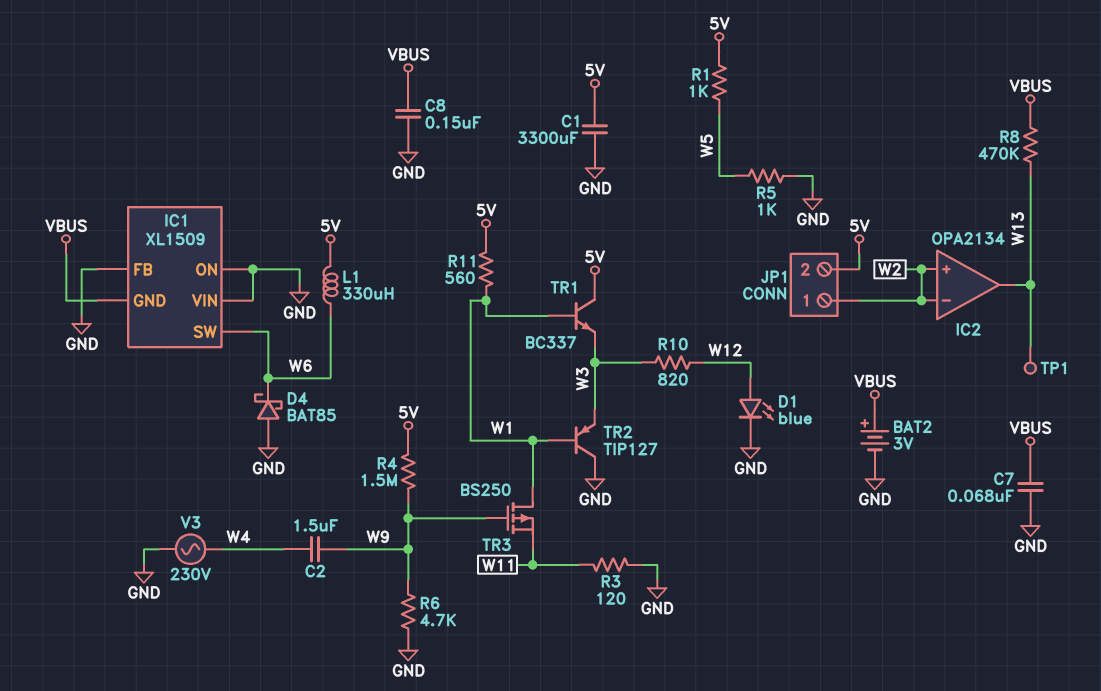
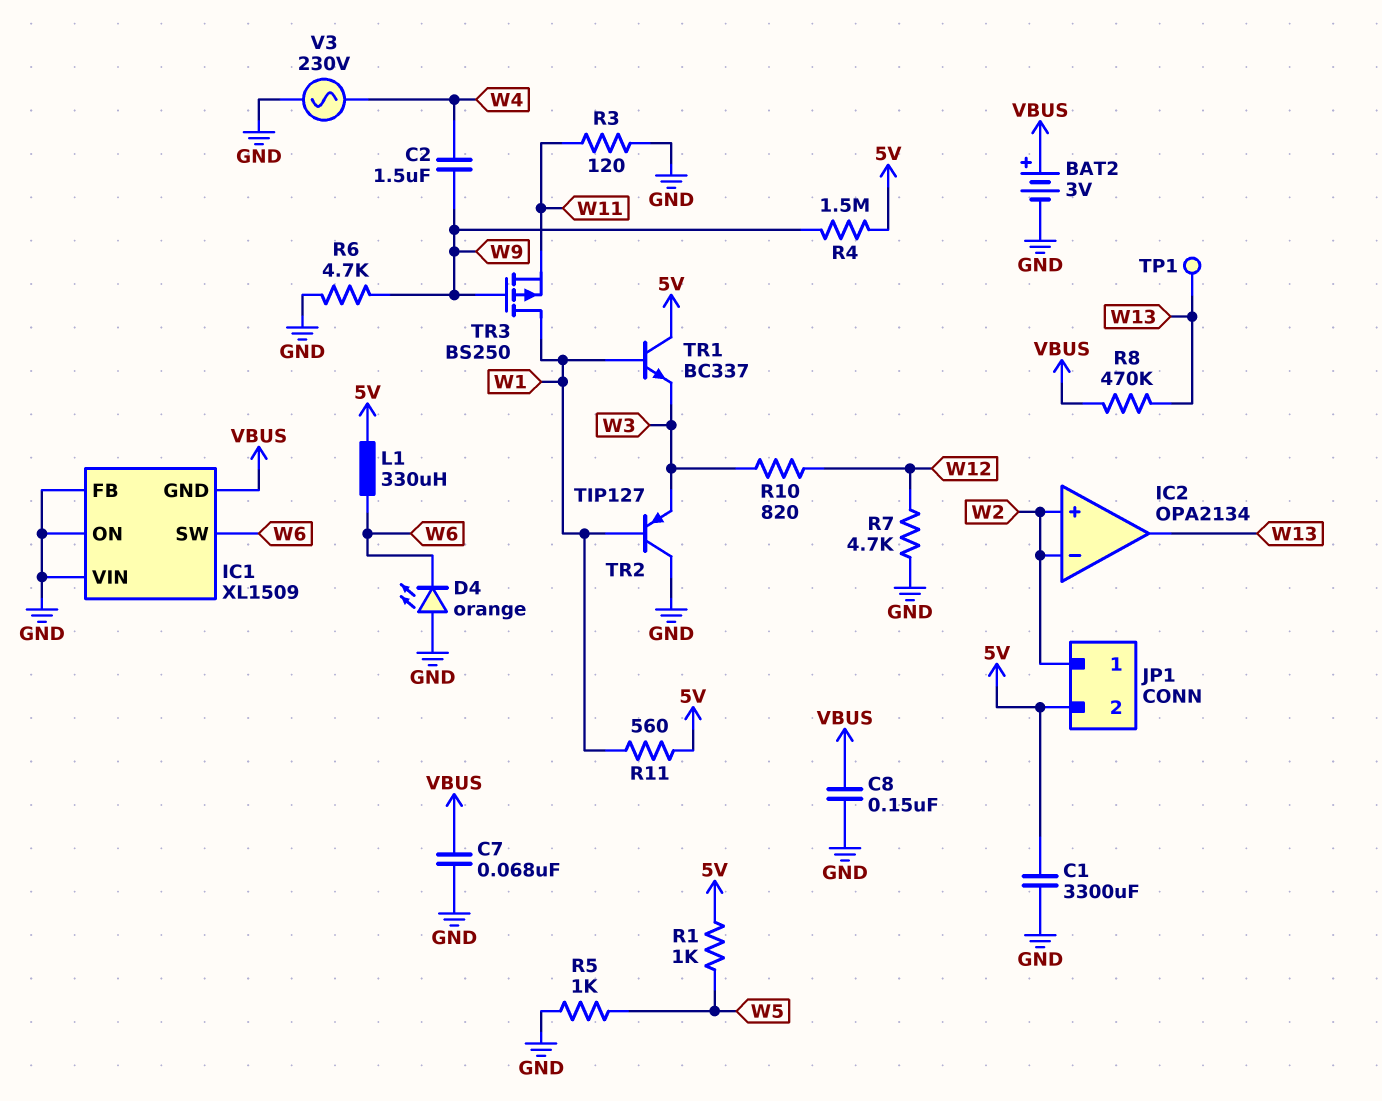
D1: LED blue (A W12, K GND) -> none
D4: schottky BAT85 (A GND, K W6) -> LED orange (A GND, K W6)
R7: none -> 4.7k (GND, W12)

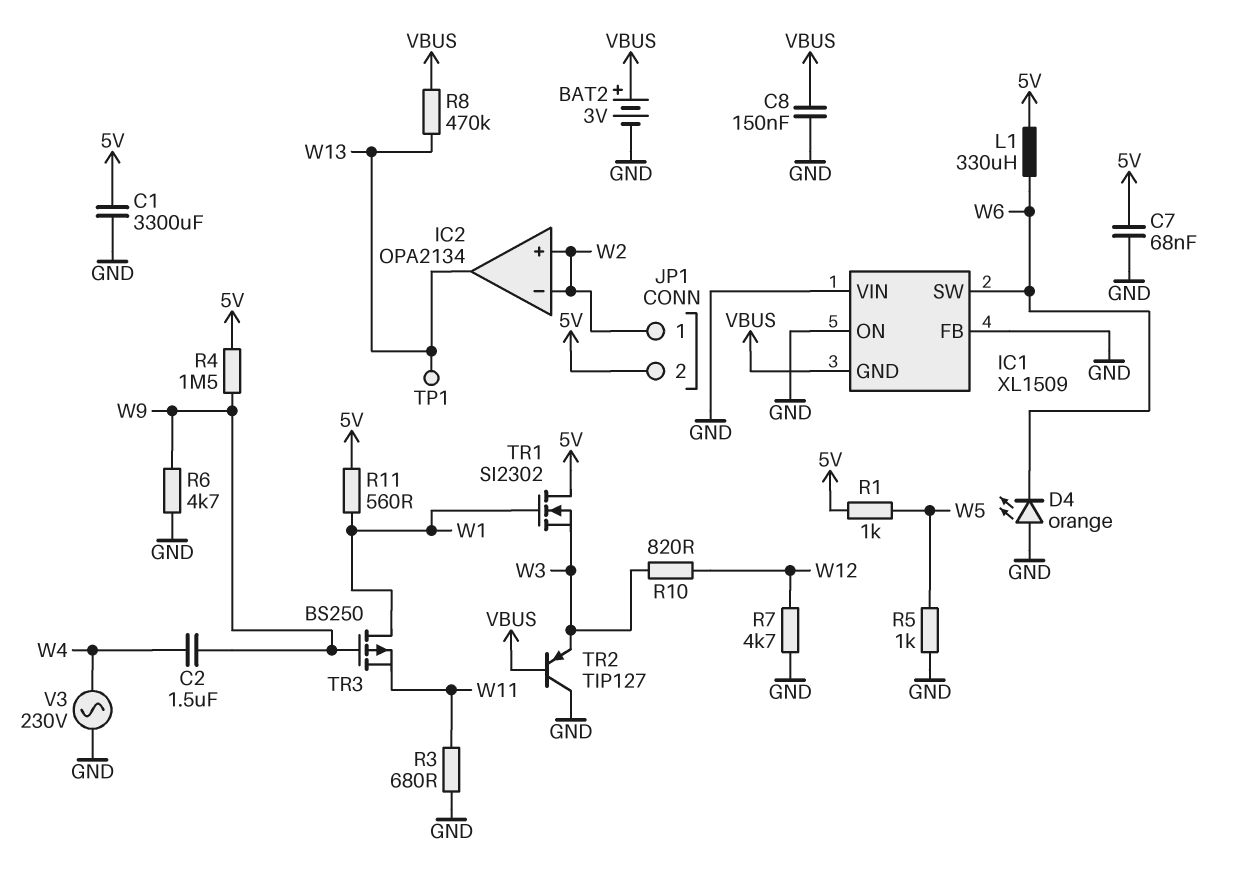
C7: 68nF (GND, VBUS) -> 68nF (5V, GND)
R3: 120 (GND, W11) -> 680 (GND, W11)
TR1: NPN BC337 (B W1, C 5V, E W3) -> NMOS SI2302 (G W1, D 5V, S W3)
TR2: PNP TIP127 (B W1, C GND, E W3) -> PNP TIP127 (B VBUS, C GND, E W3)

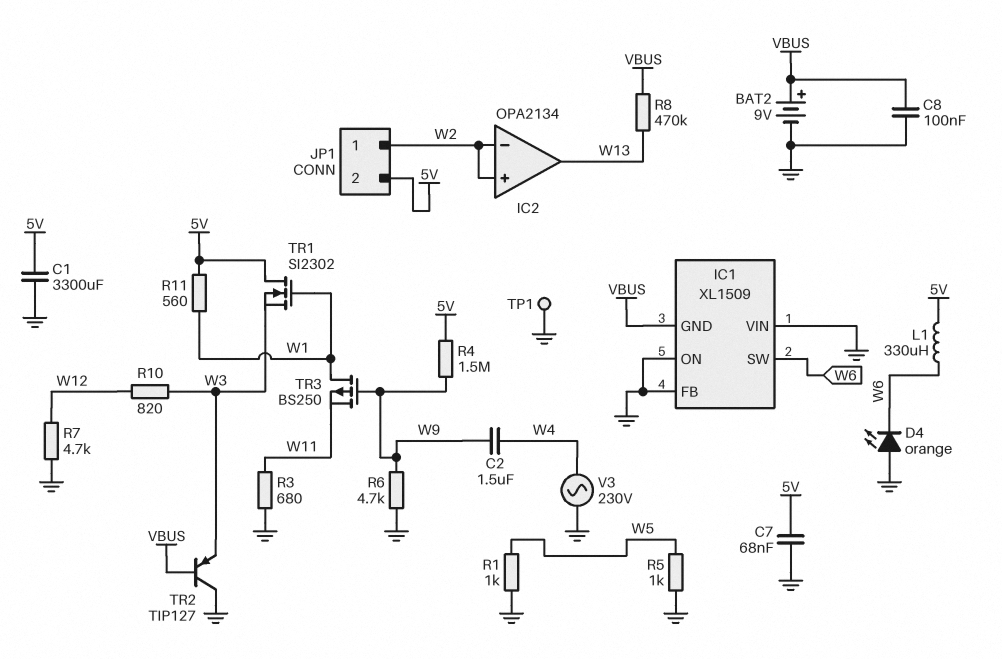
BAT2: 3V (plus VBUS, minus GND) -> 9V (plus VBUS, minus GND)
C8: 150nF (GND, VBUS) -> 100nF (GND, VBUS)
R1: 1k (5V, W5) -> 1k (GND, W5)
TP1: test point (W13) -> test point (GND)

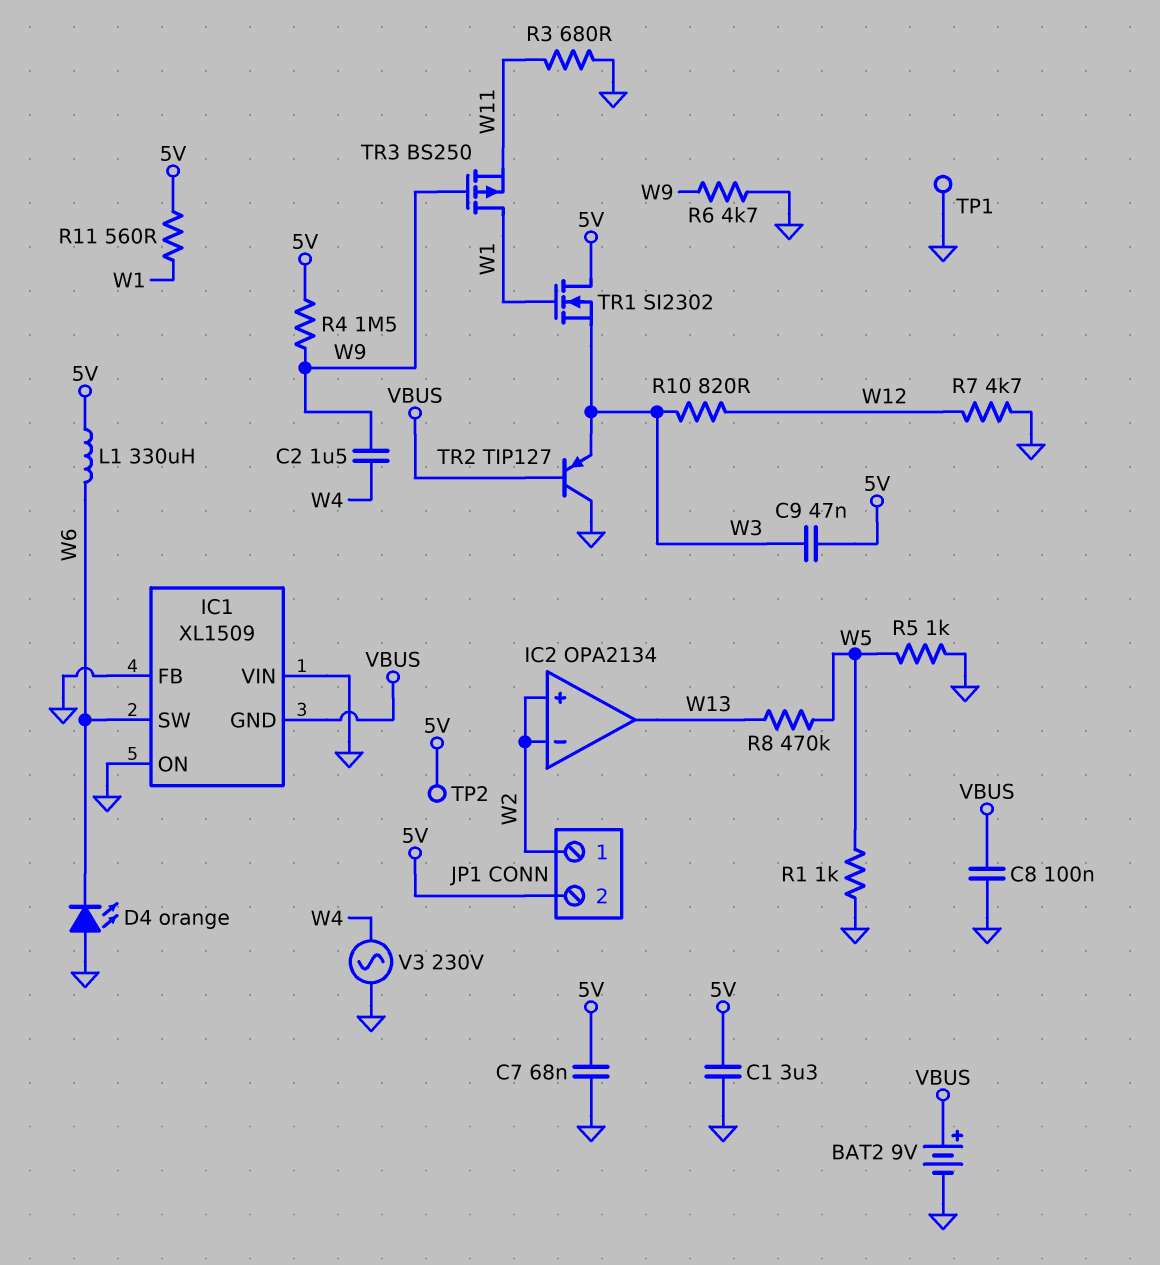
C1: 3300uF (5V, GND) -> 3.3uF (5V, GND)
C9: none -> 47nF (5V, W3)
R8: 470k (VBUS, W13) -> 470k (W5, W13)
TP2: none -> test point (5V)

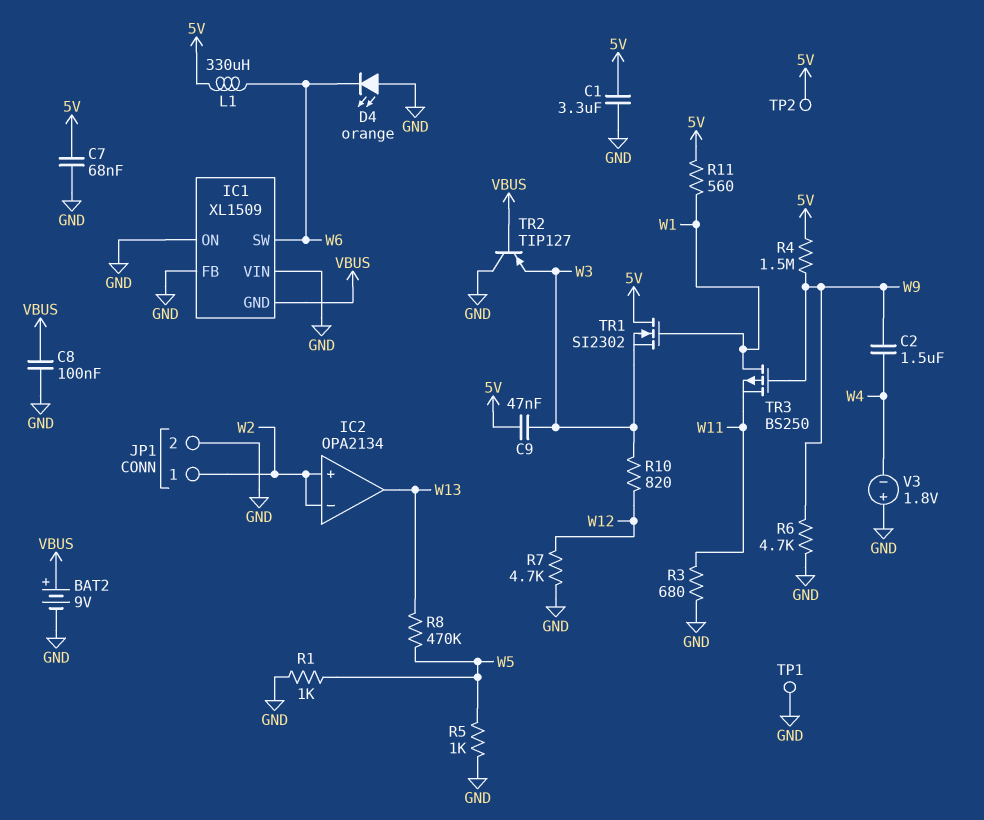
JP1 pin 2: 5V -> GND
V3: AC 230V (GND, W4) -> 1.8V (plus GND, minus W4)

